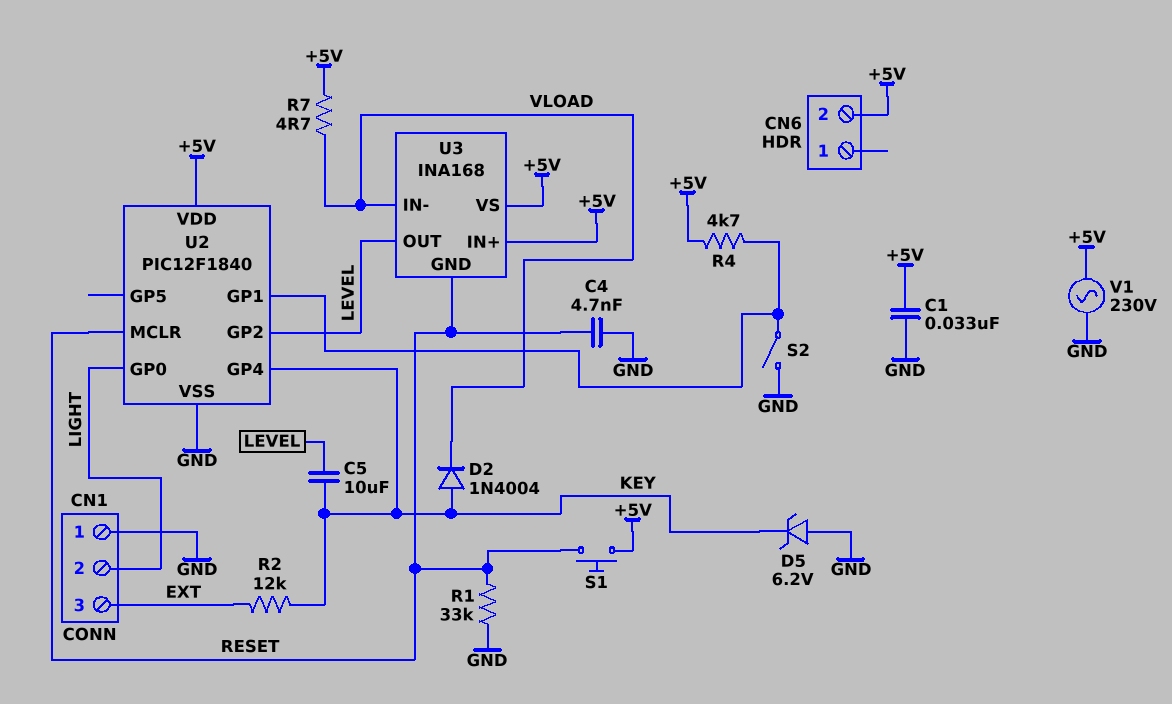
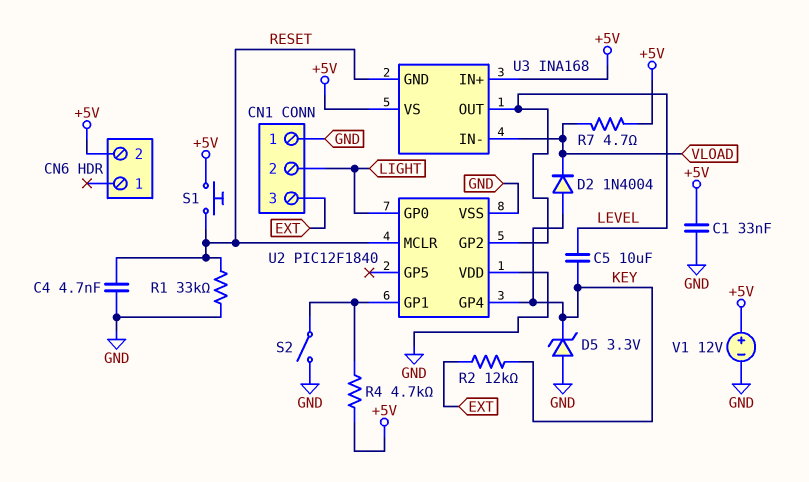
D5: zener 6.2V (A GND, K KEY) -> zener 3.3V (A GND, K KEY)
U2 pin VDD: +5V -> GND
V1: AC 230V (+5V, GND) -> 12V (plus +5V, minus GND)

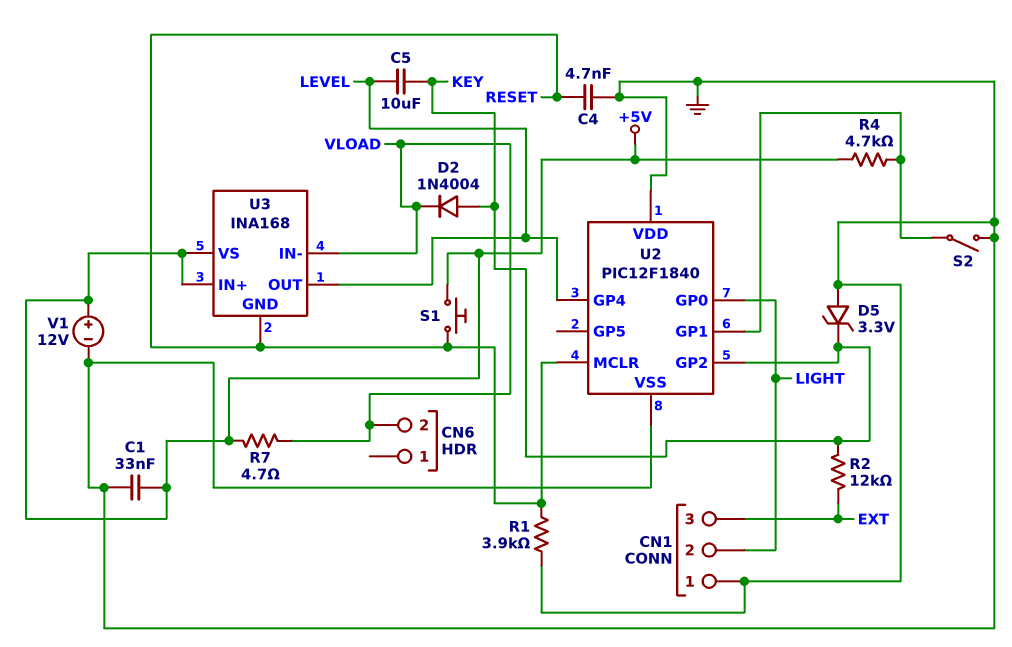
CN6 pin 2: +5V -> VLOAD
R1: 33k (GND, RESET) -> 3.9k (GND, RESET)
U2 pin GP2: LEVEL -> KEY
U2 pin GP4: KEY -> LEVEL

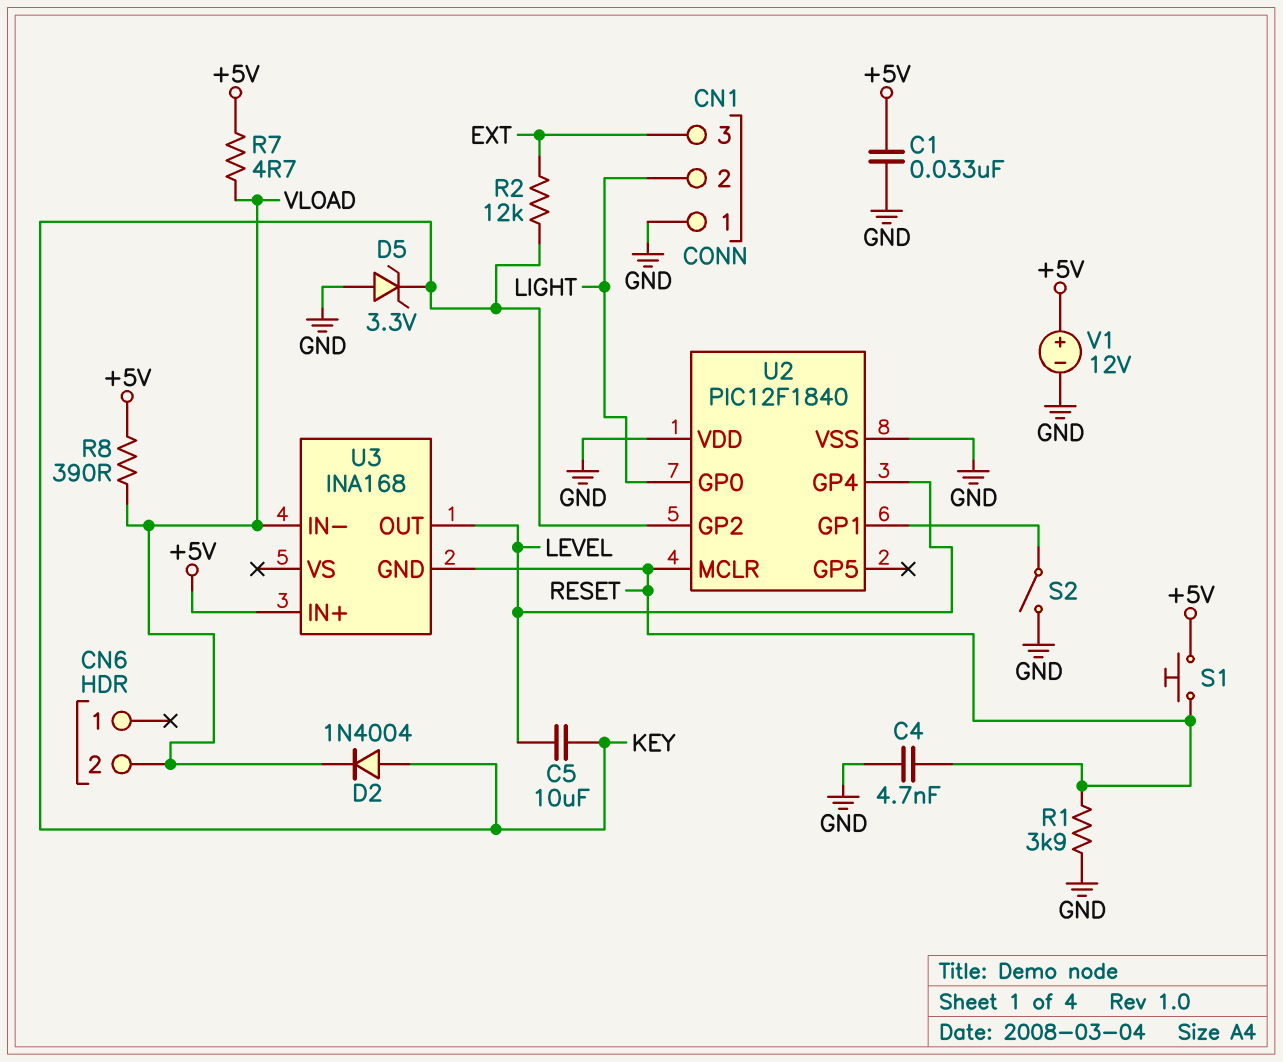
R4: 4.7k (+5V, U2/GP1) -> none
R8: none -> 390 (+5V, VLOAD)
U3 pin VS: +5V -> none

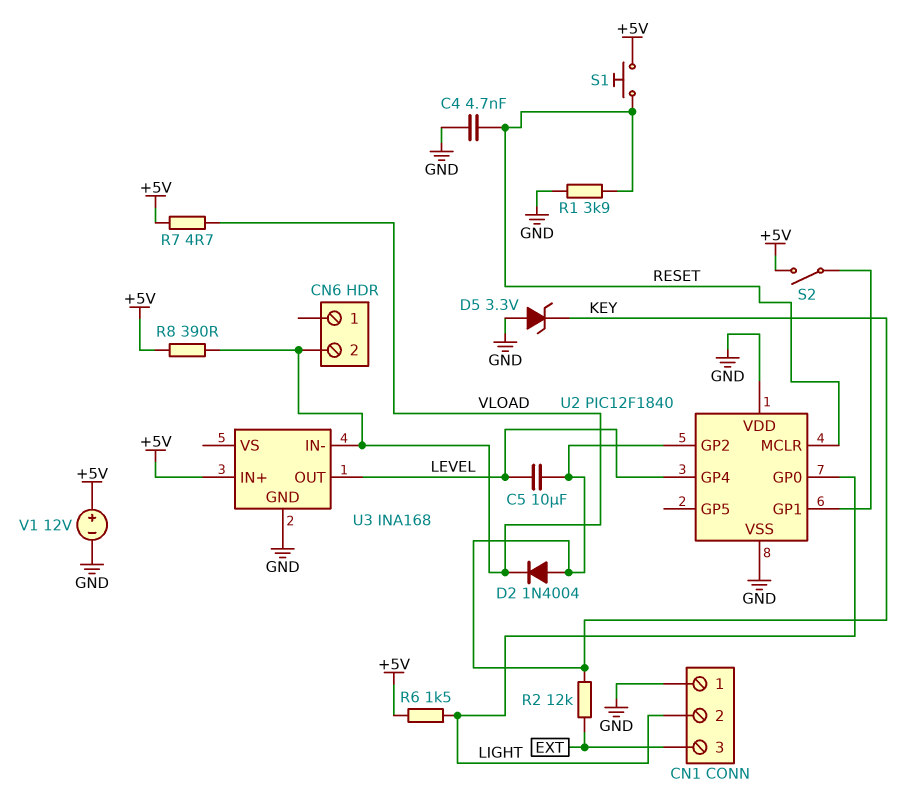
C1: 33nF (+5V, GND) -> none
R6: none -> 1.5k (+5V, LIGHT)
S2: switch (GND, U2/GP1) -> switch (+5V, U2/GP1)
U3 pin GND: RESET -> GND

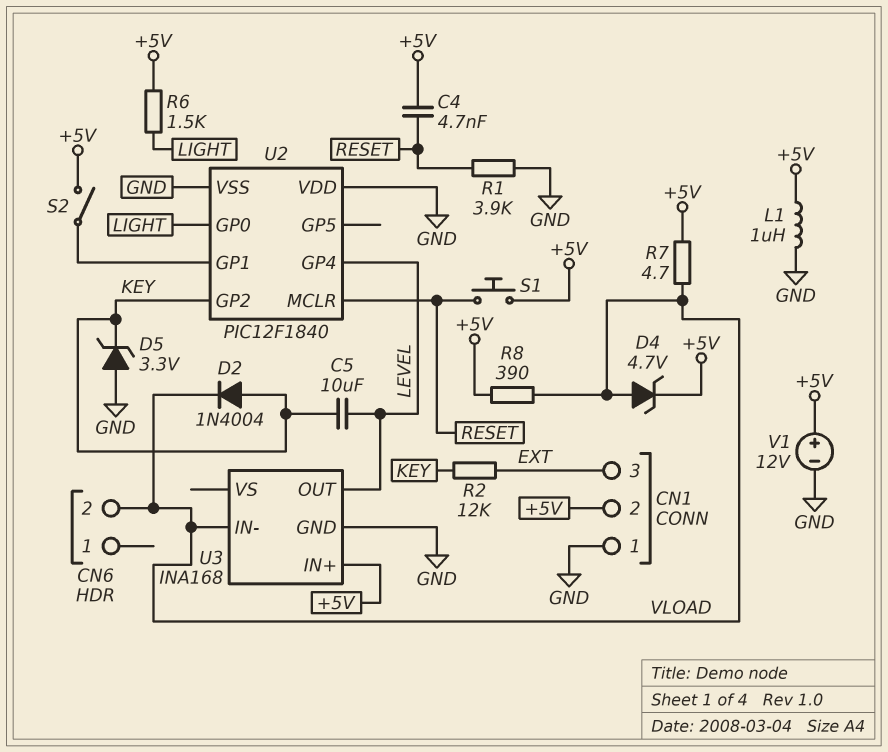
C4: 4.7nF (GND, RESET) -> 4.7nF (+5V, RESET)
CN1 pin 2: LIGHT -> +5V
D4: none -> zener 4.7V (A VLOAD, K +5V)
L1: none -> 1uH (+5V, GND)

